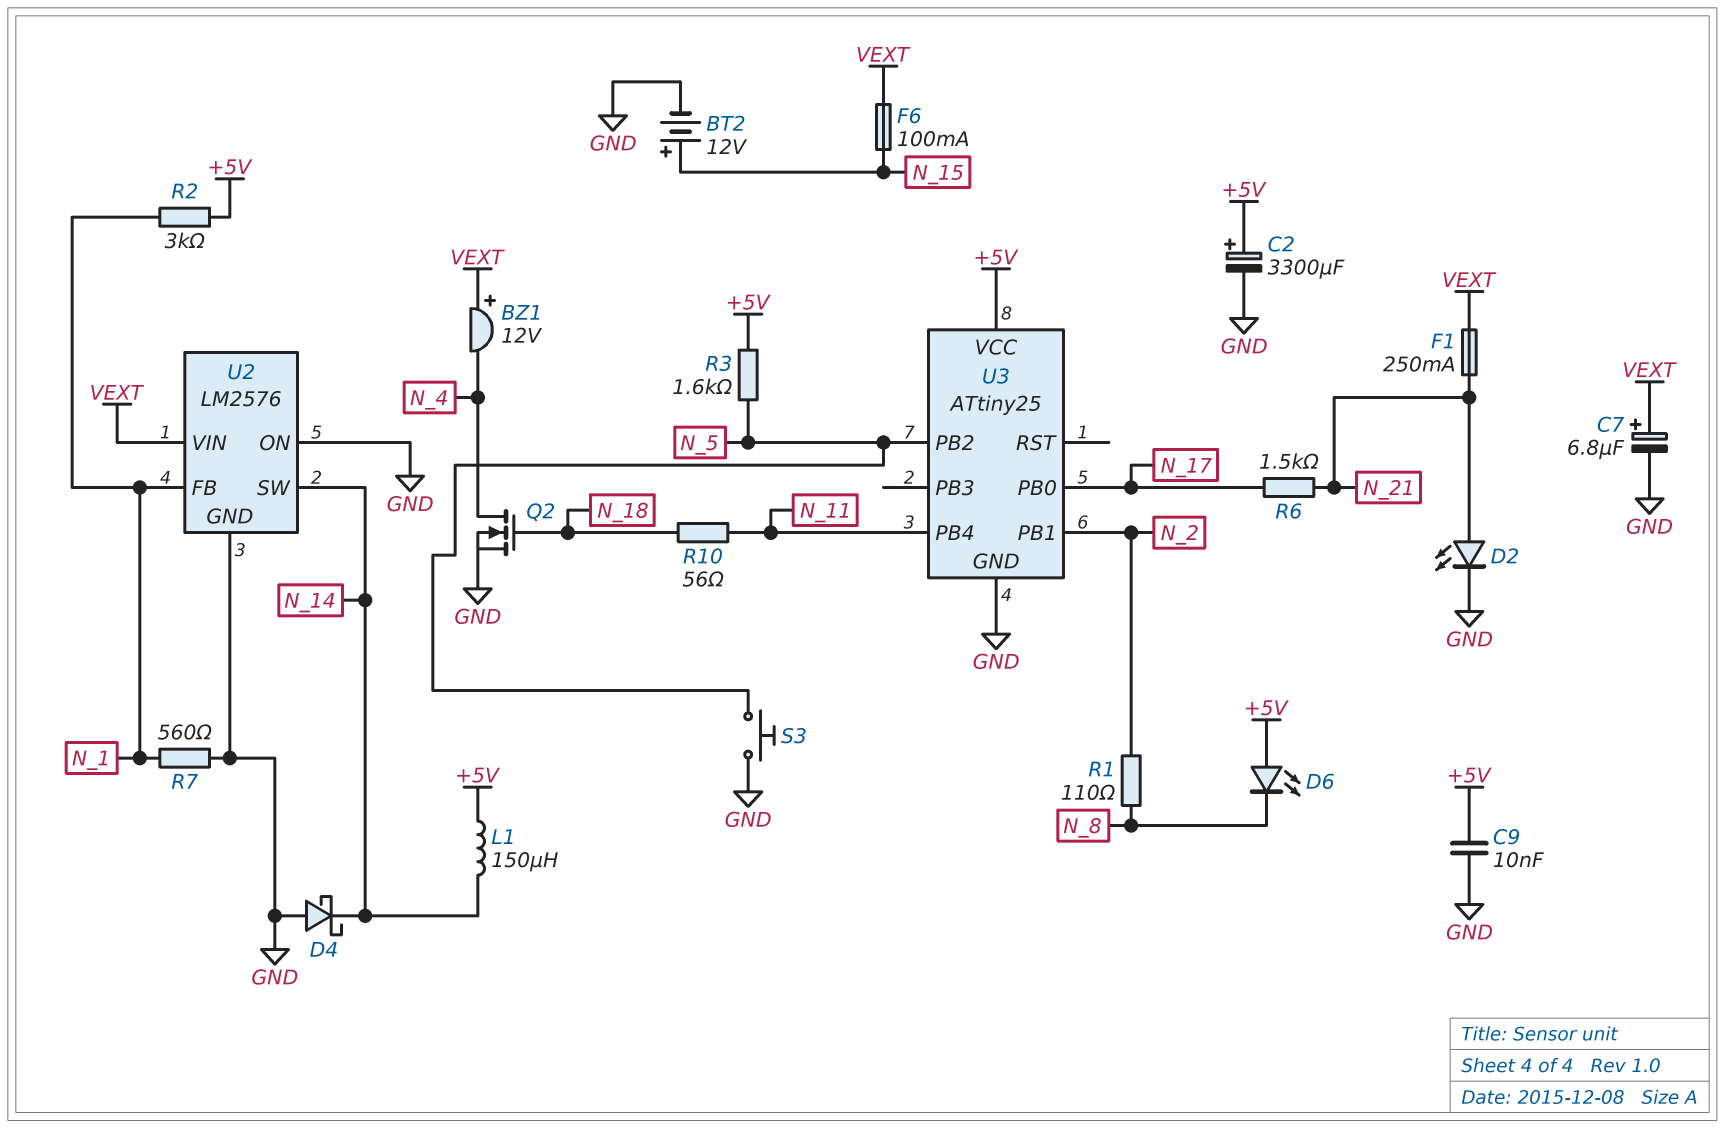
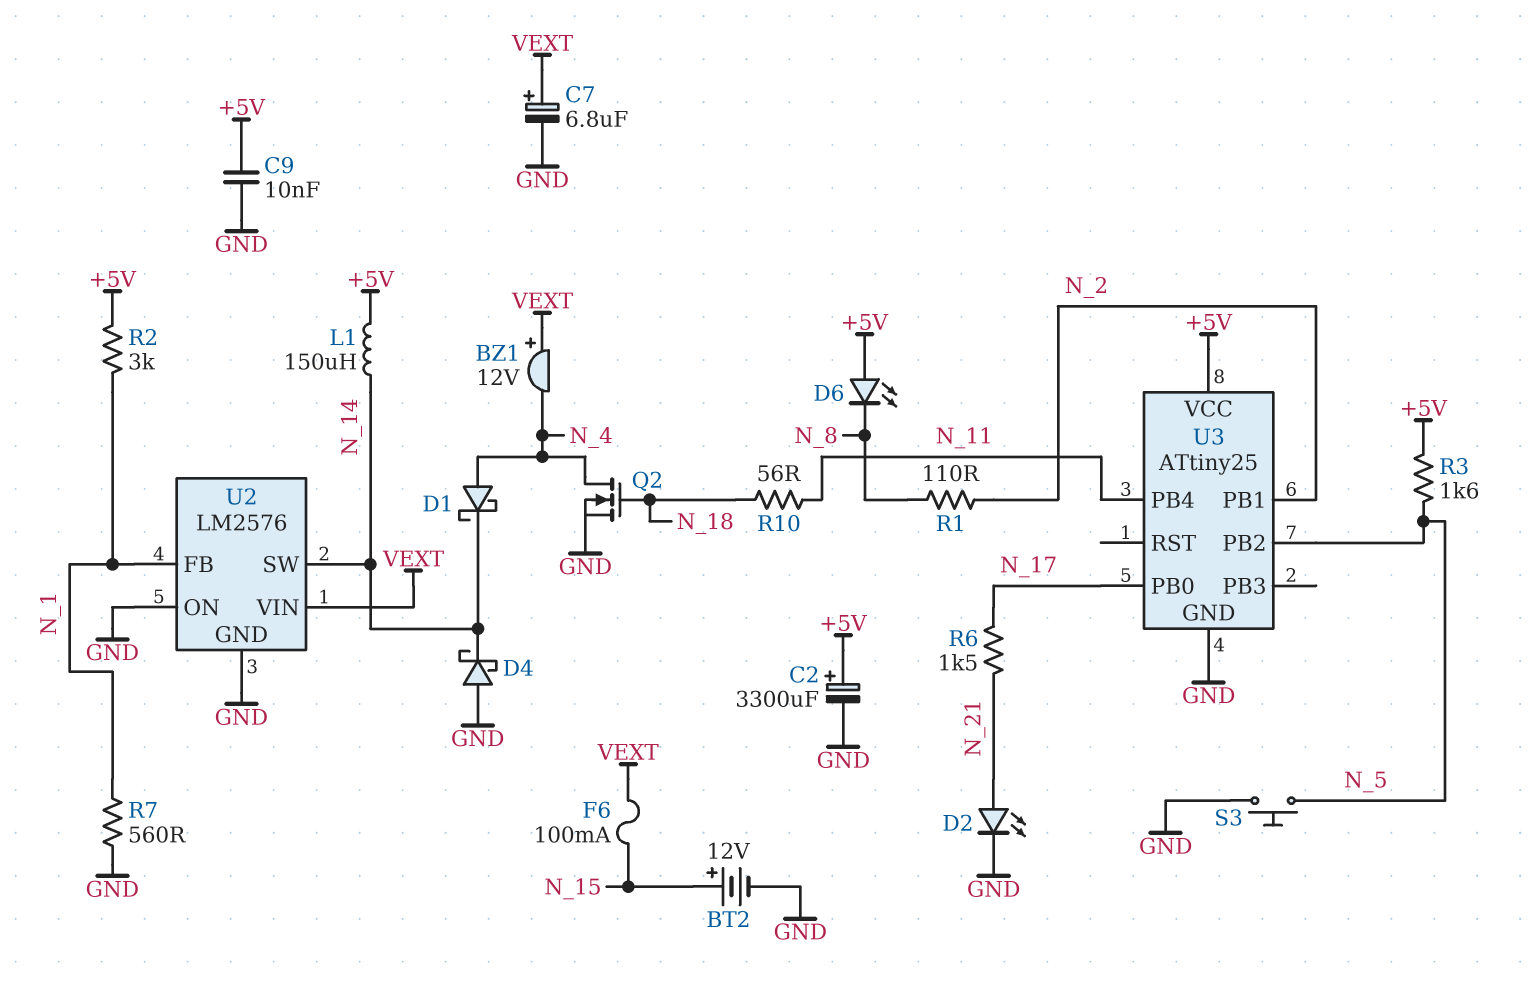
D1: none -> schottky (A N_4, K N_14)
F1: 250mA (N_21, VEXT) -> none

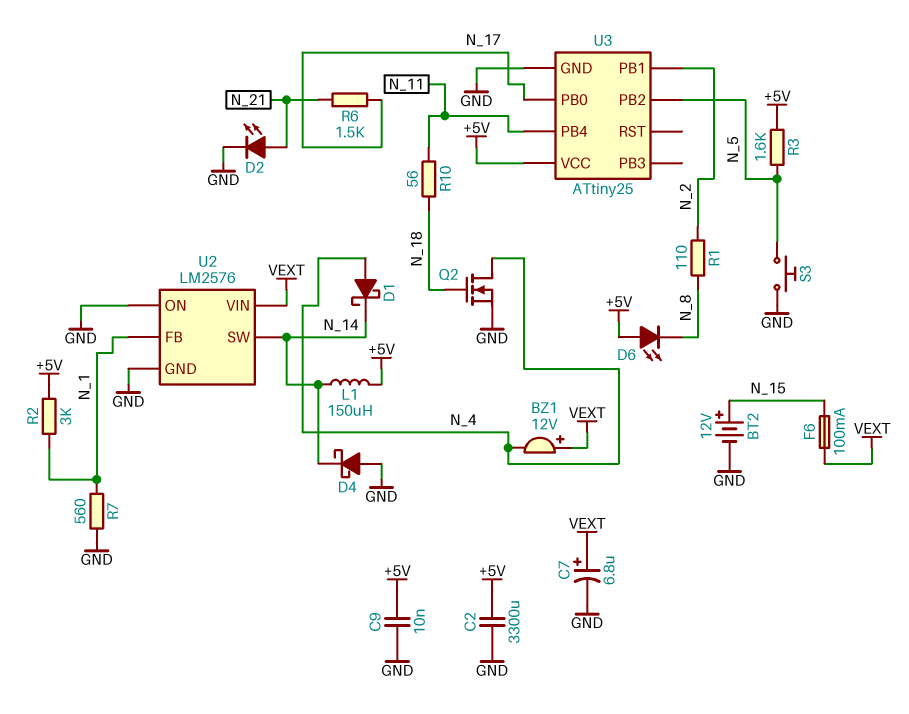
C2: 3300uF (plus +5V, minus GND) -> 3300uF (+5V, GND)

